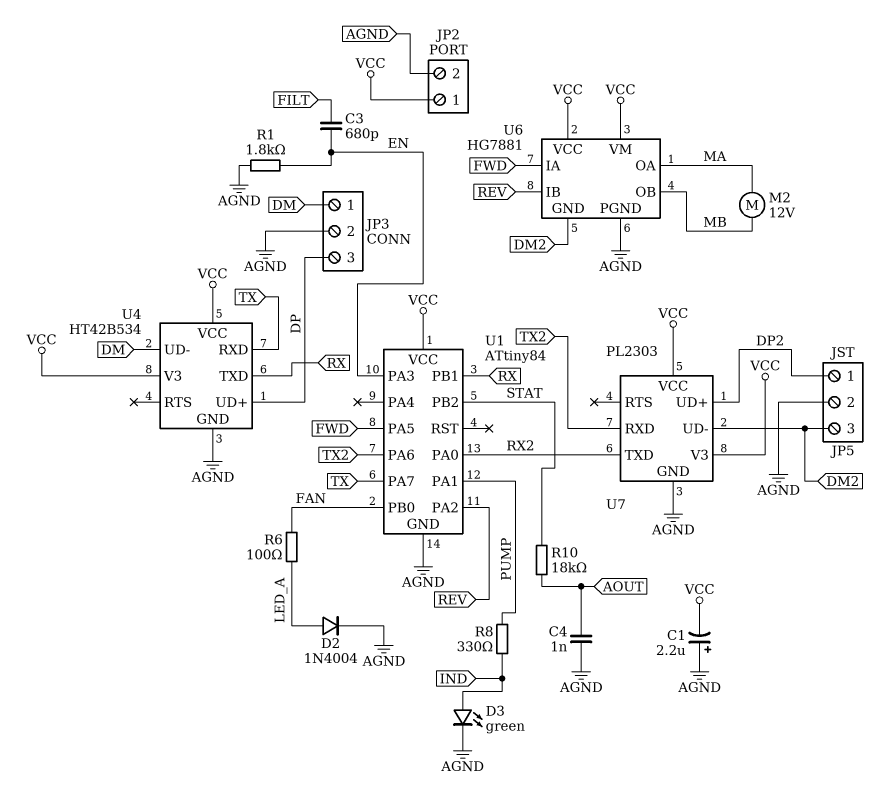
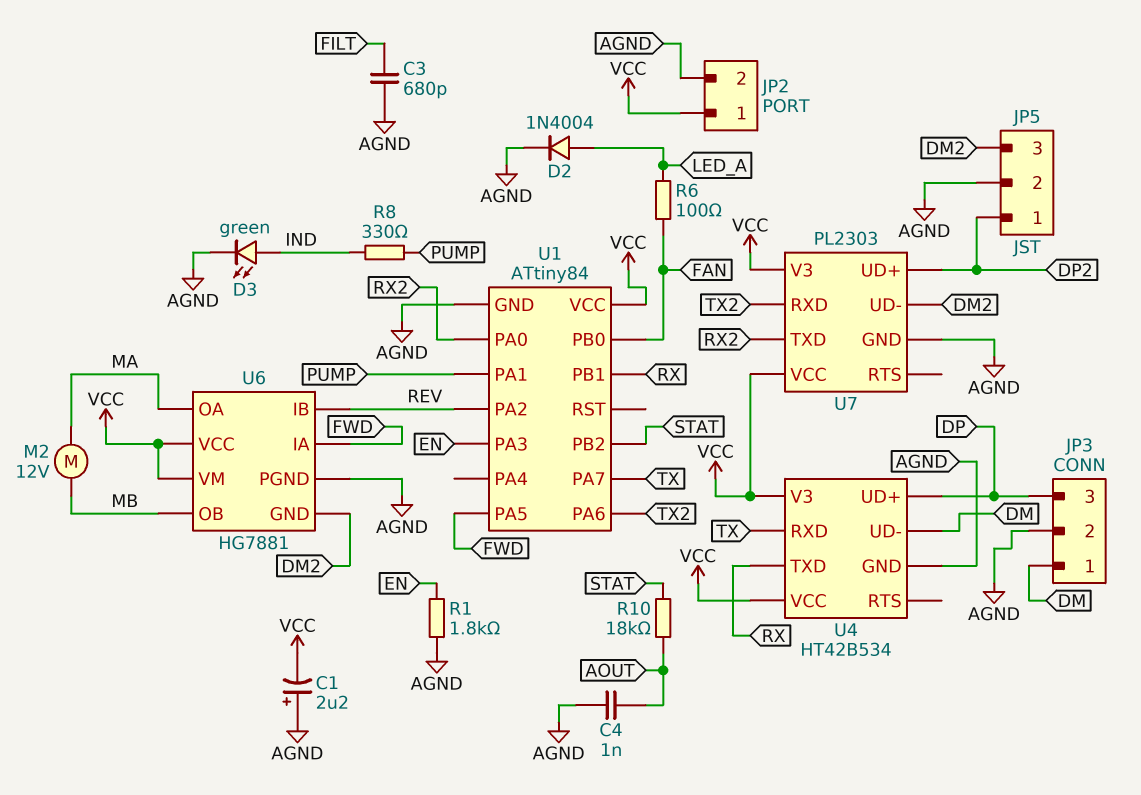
C3: 680pF (EN, FILT) -> 680pF (AGND, FILT)

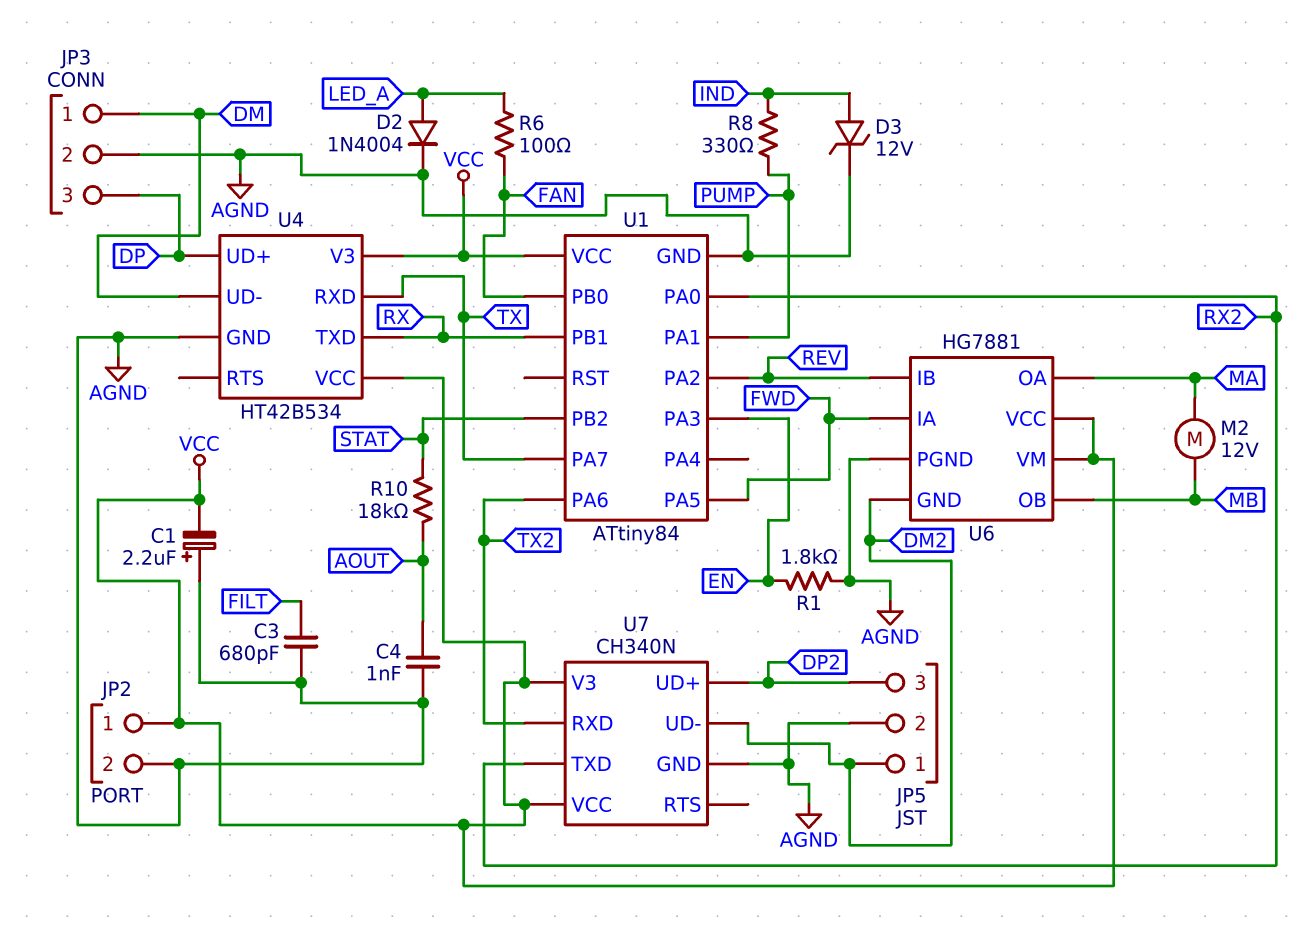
D3: LED green (A IND, K AGND) -> zener 12V (A IND, K AGND)
JP5 pin 1: DP2 -> DM2
JP5 pin 3: DM2 -> DP2
U7: PL2303 -> CH340N

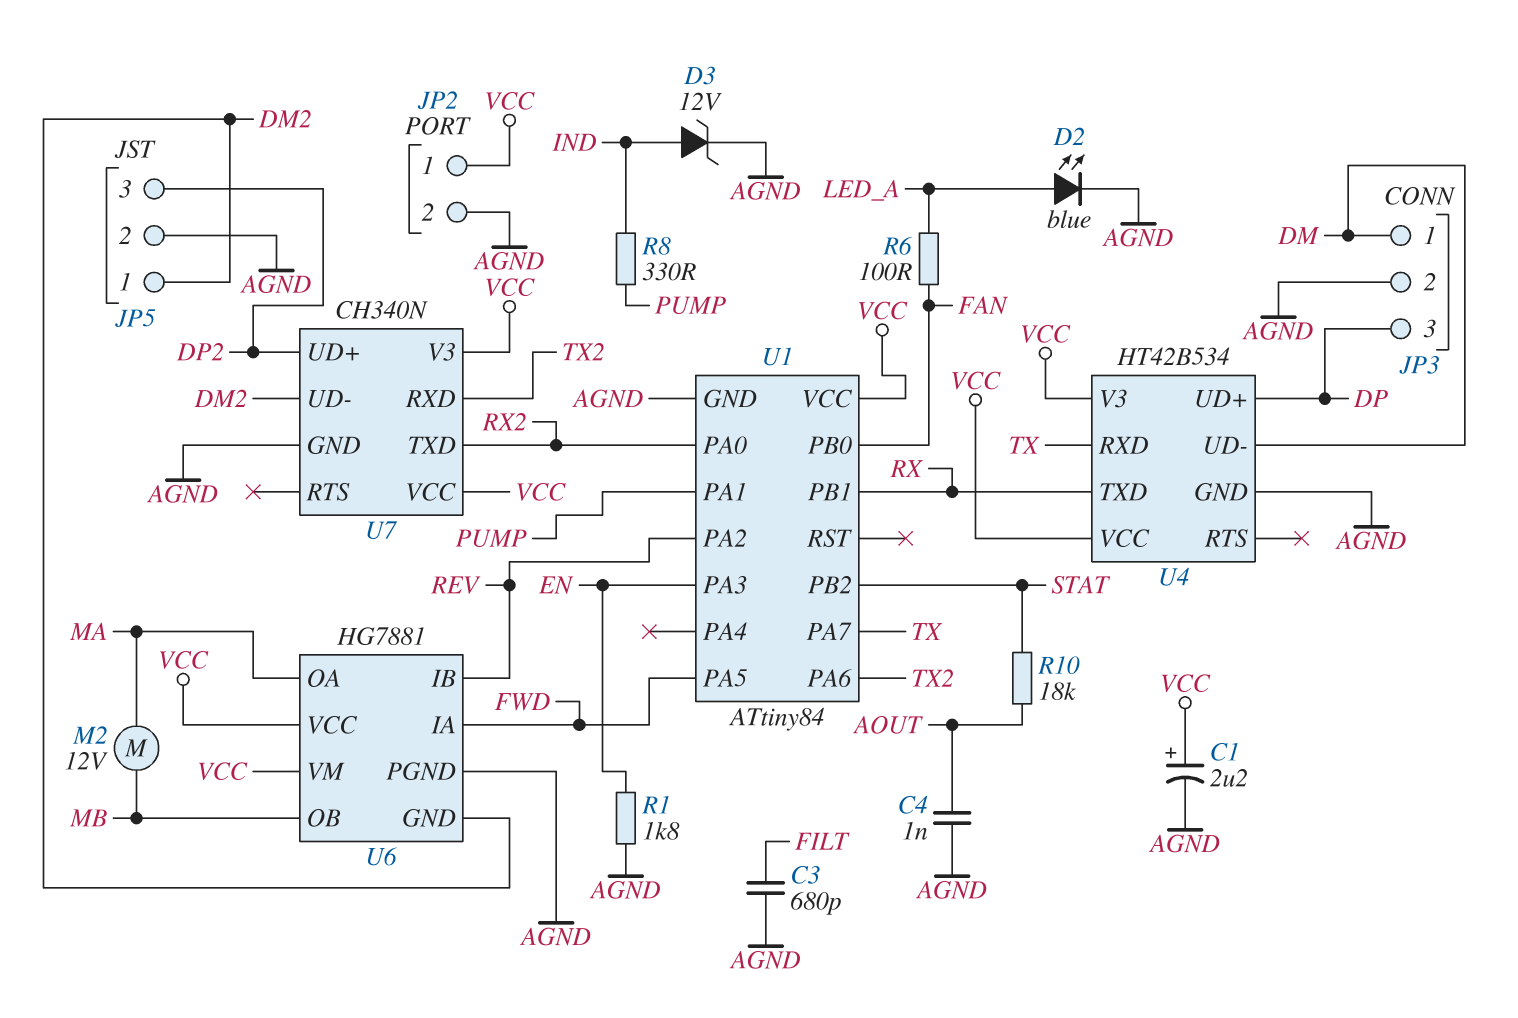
C1: 2.2uF (plus AGND, minus VCC) -> 2.2uF (plus VCC, minus AGND)
D2: diode 1N4004 (A LED_A, K AGND) -> LED blue (A LED_A, K AGND)

